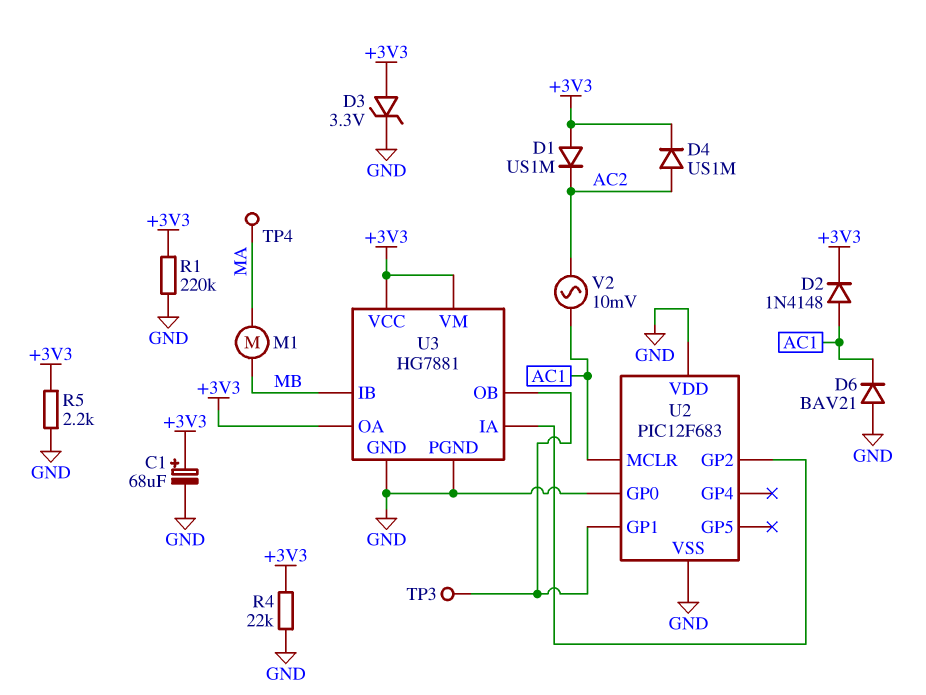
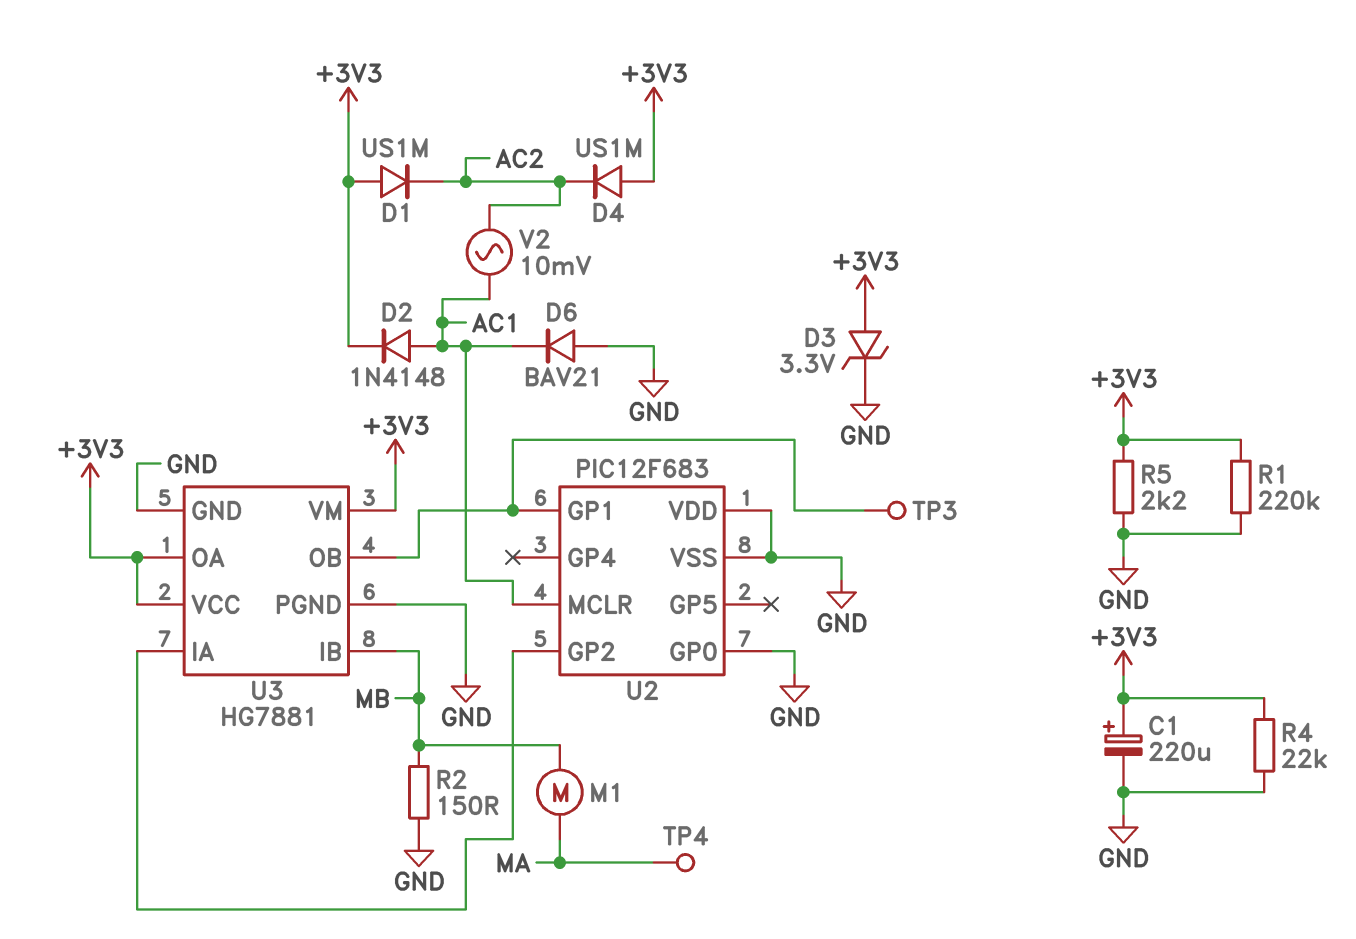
C1: 68uF (plus +3V3, minus GND) -> 220uF (plus +3V3, minus GND)
D4: diode US1M (A AC2, K +3V3) -> diode US1M (A +3V3, K AC2)
R2: none -> 150 (GND, MB)

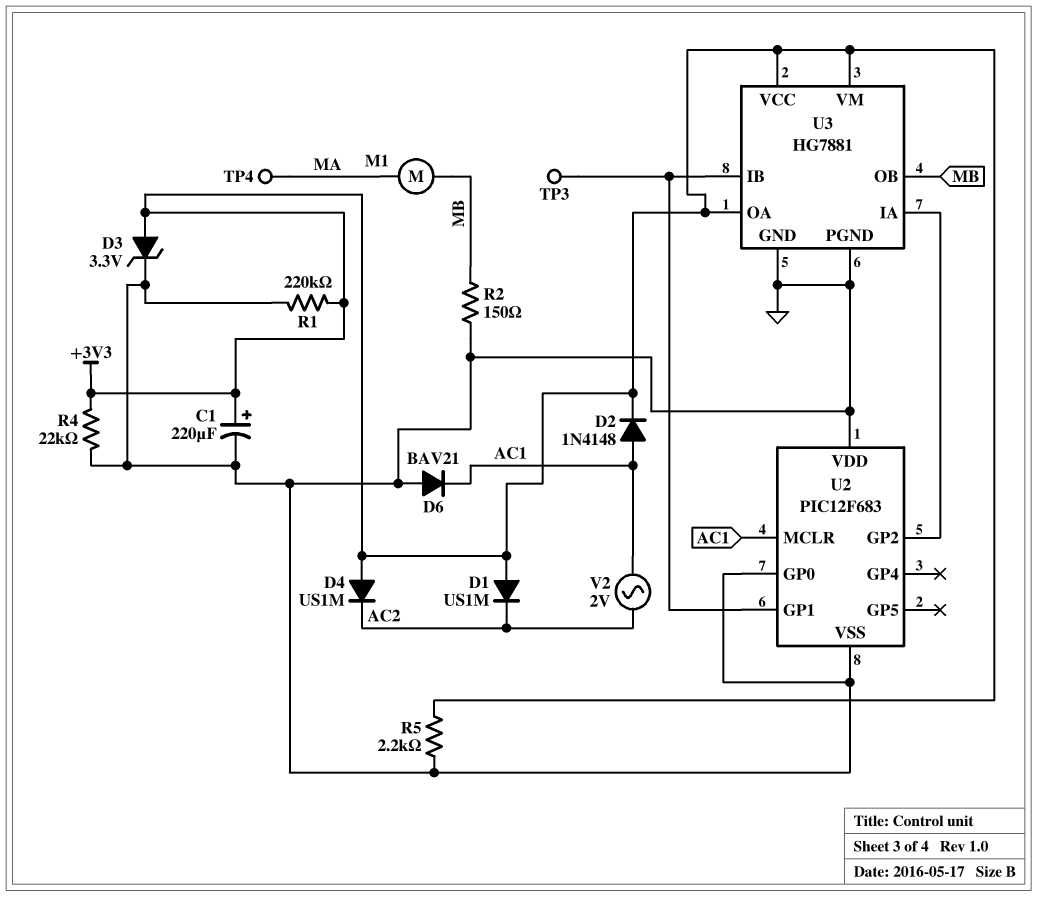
U3 pin IB: MB -> U2/GP1
U3 pin OB: U2/GP1 -> MB
V2: AC 10mV (AC1, AC2) -> AC 2V (AC1, AC2)

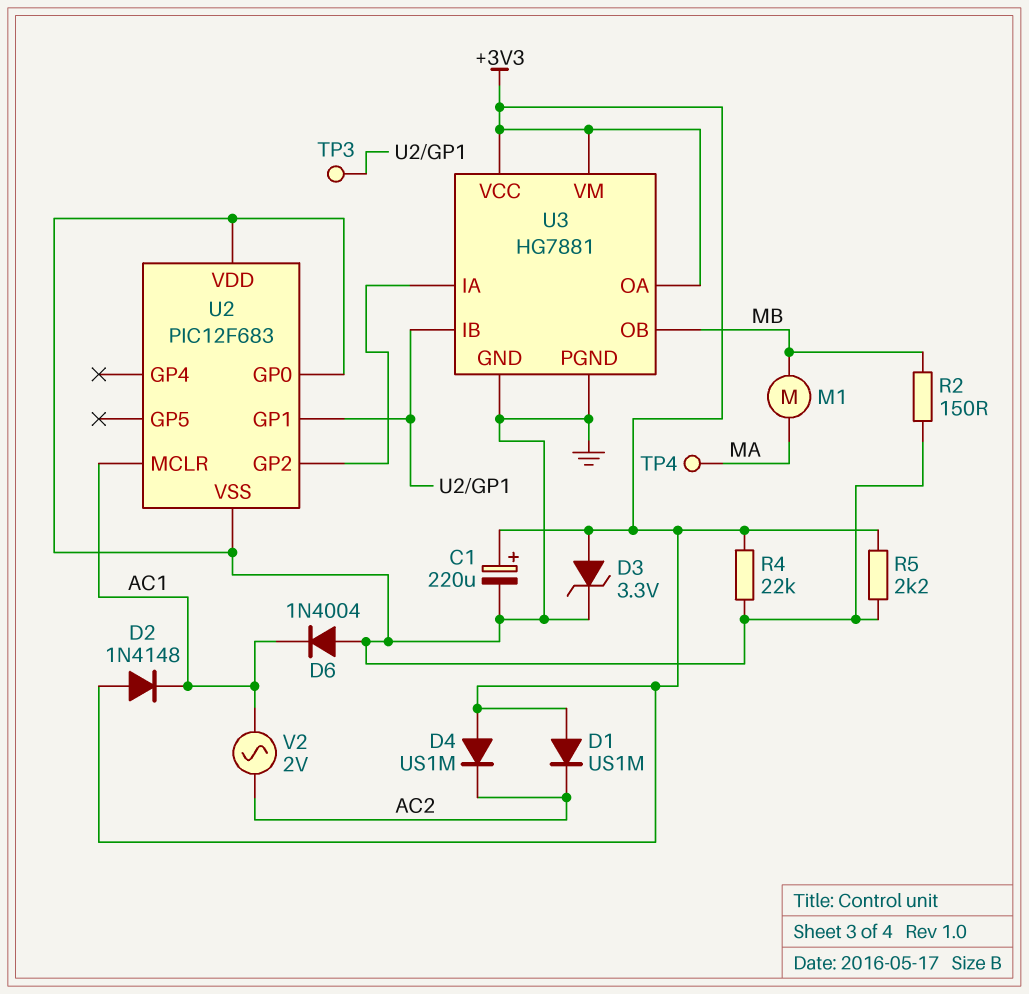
D2: diode 1N4148 (A AC1, K +3V3) -> diode 1N4148 (A +3V3, K AC1)
D6: diode BAV21 (A GND, K AC1) -> diode 1N4004 (A GND, K AC1)
R1: 220k (+3V3, GND) -> none

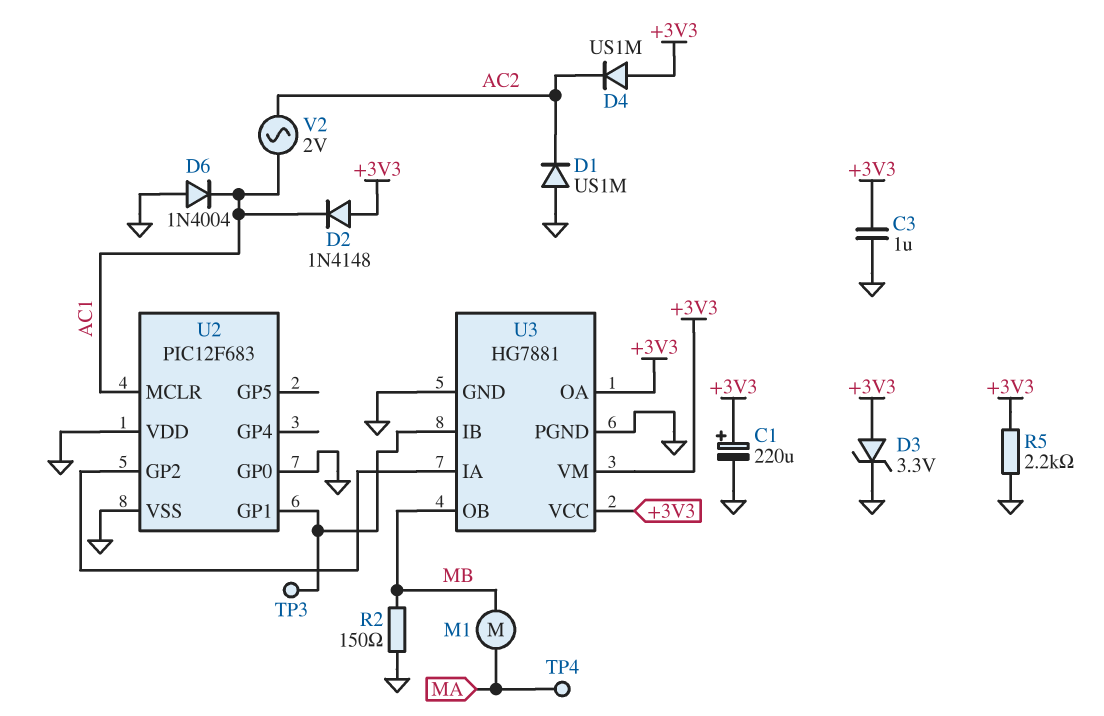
C3: none -> 1uF (+3V3, GND)
D1: diode US1M (A +3V3, K AC2) -> diode US1M (A GND, K AC2)
R4: 22k (+3V3, GND) -> none

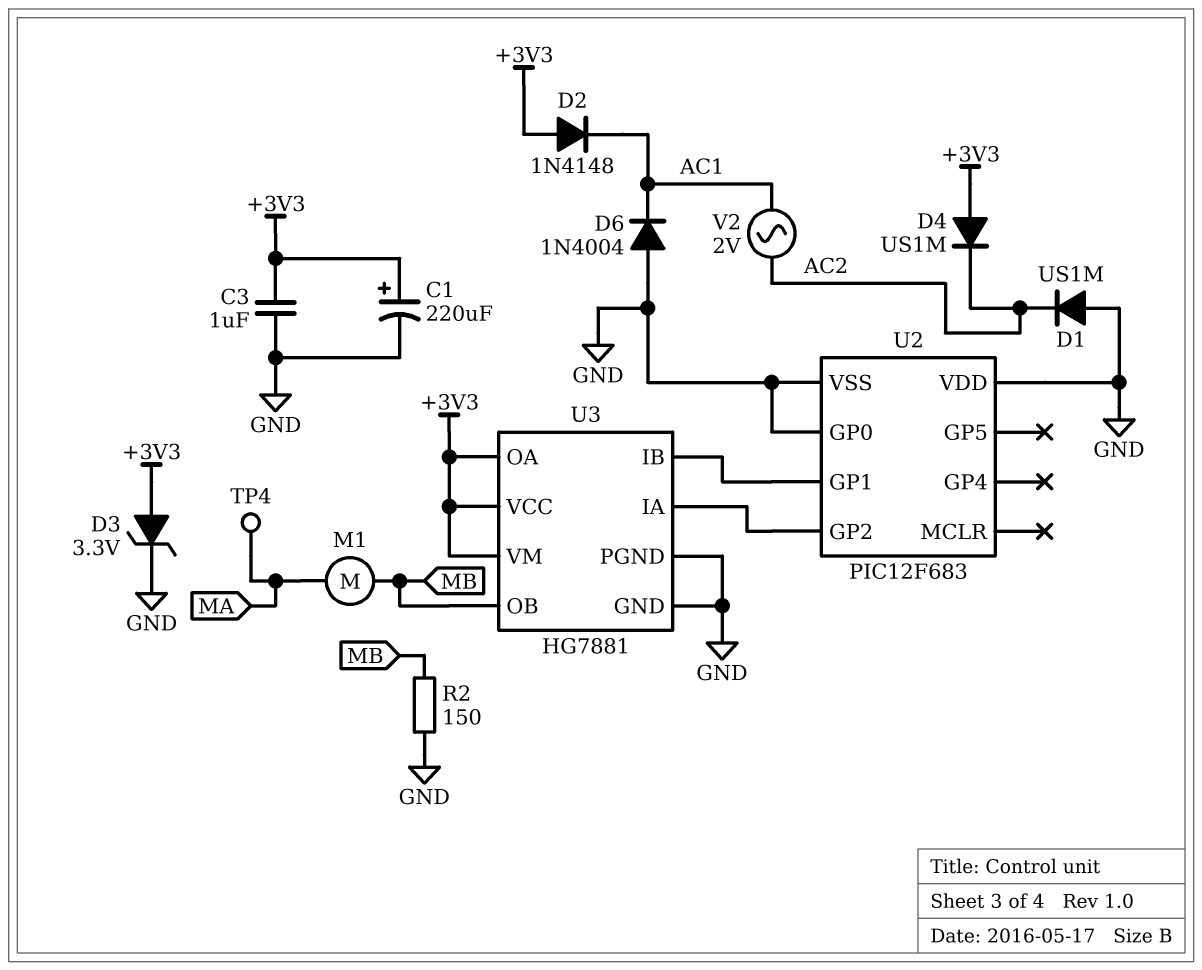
R5: 2.2k (+3V3, GND) -> none
TP3: test point (U2/GP1) -> none
U2 pin MCLR: AC1 -> none

